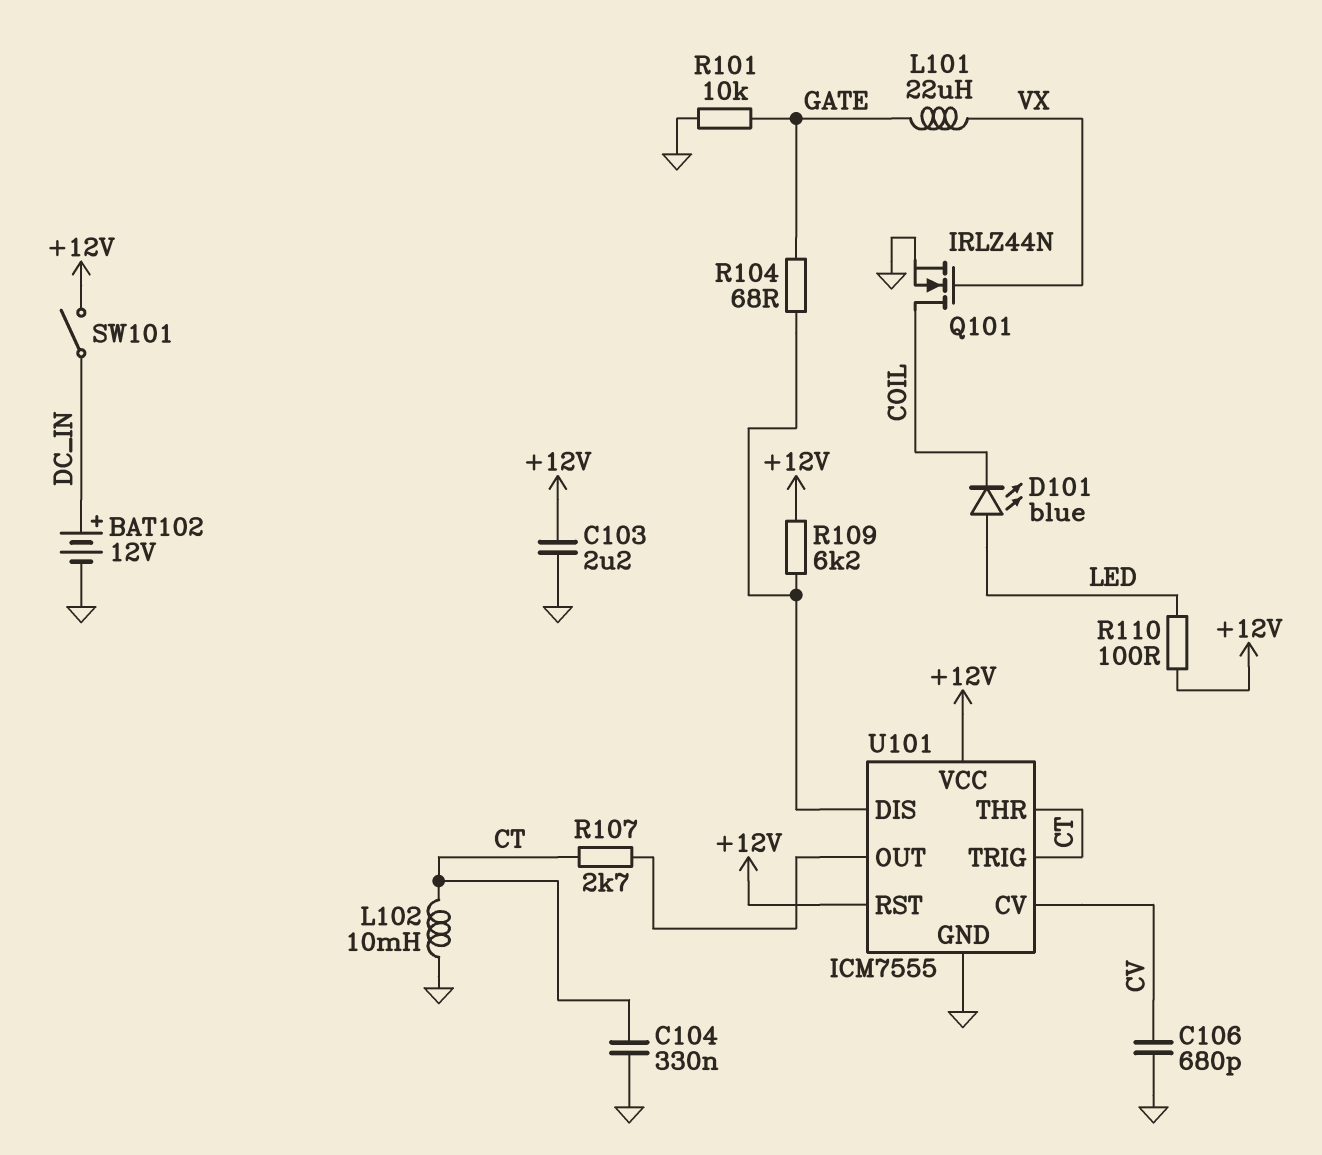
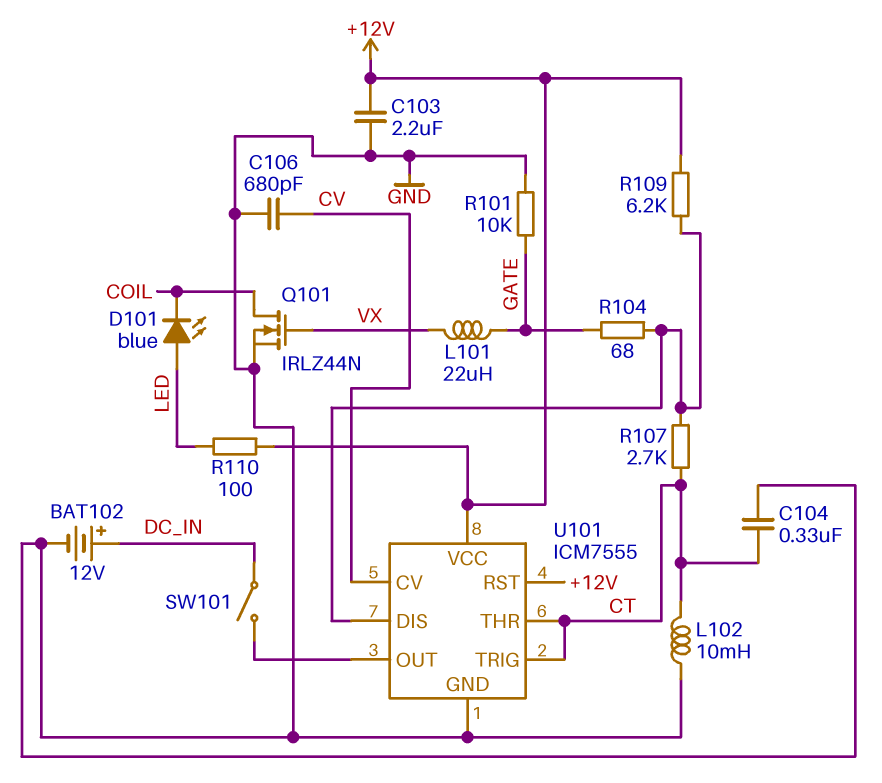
R107: 2.7k (CT, U101/OUT) -> 2.7k (CT, U101/DIS)
SW101: switch (+12V, DC_IN) -> switch (DC_IN, U101/OUT)

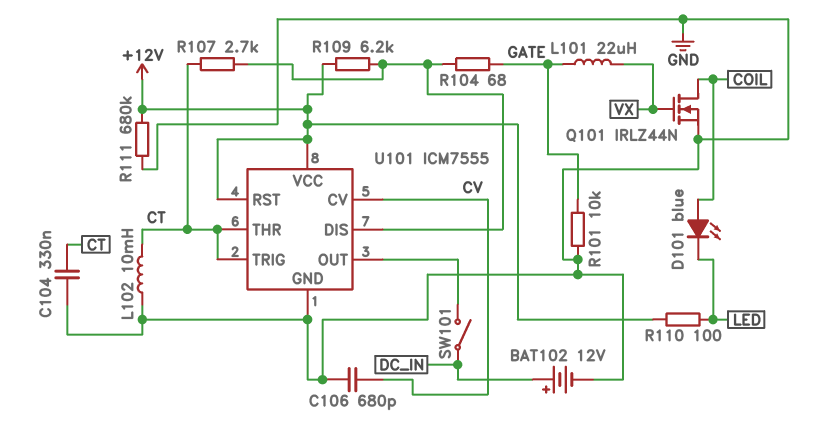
C103: 2.2uF (+12V, GND) -> none
D101: LED blue (A LED, K COIL) -> LED blue (A COIL, K LED)
R111: none -> 680k (+12V, GND)

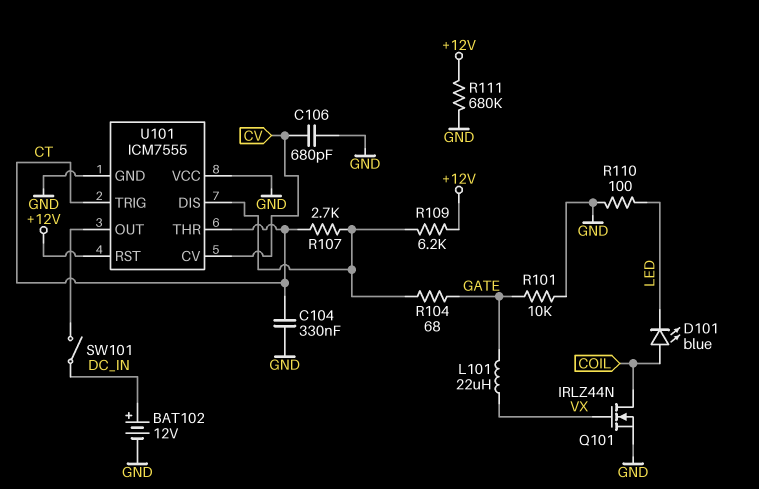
L102: 10mH (CT, GND) -> none
R110: 100 (+12V, LED) -> 100 (GND, LED)
U101 pin VCC: +12V -> GND

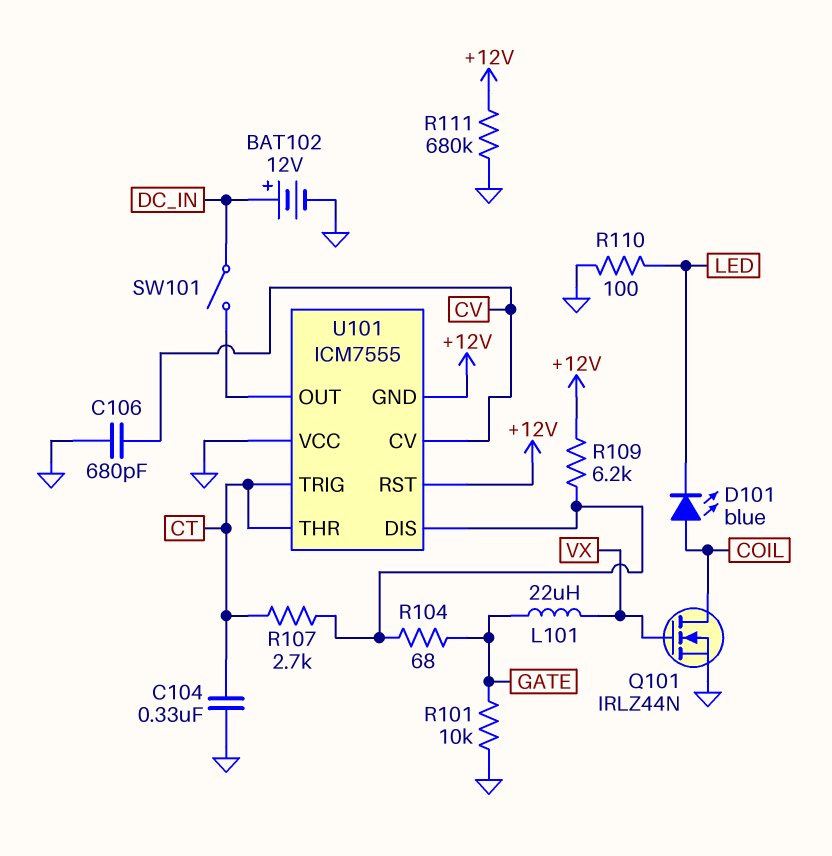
U101 pin GND: GND -> +12V

